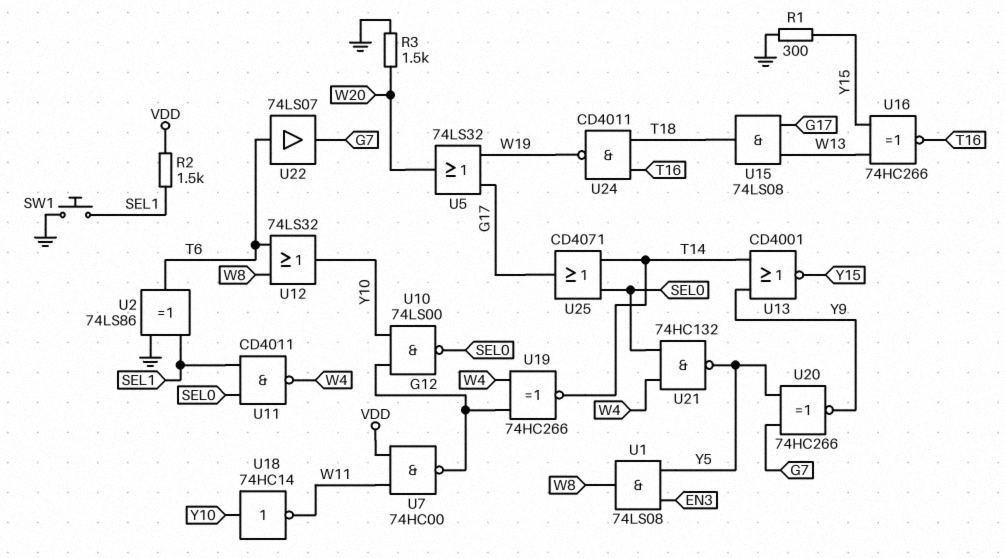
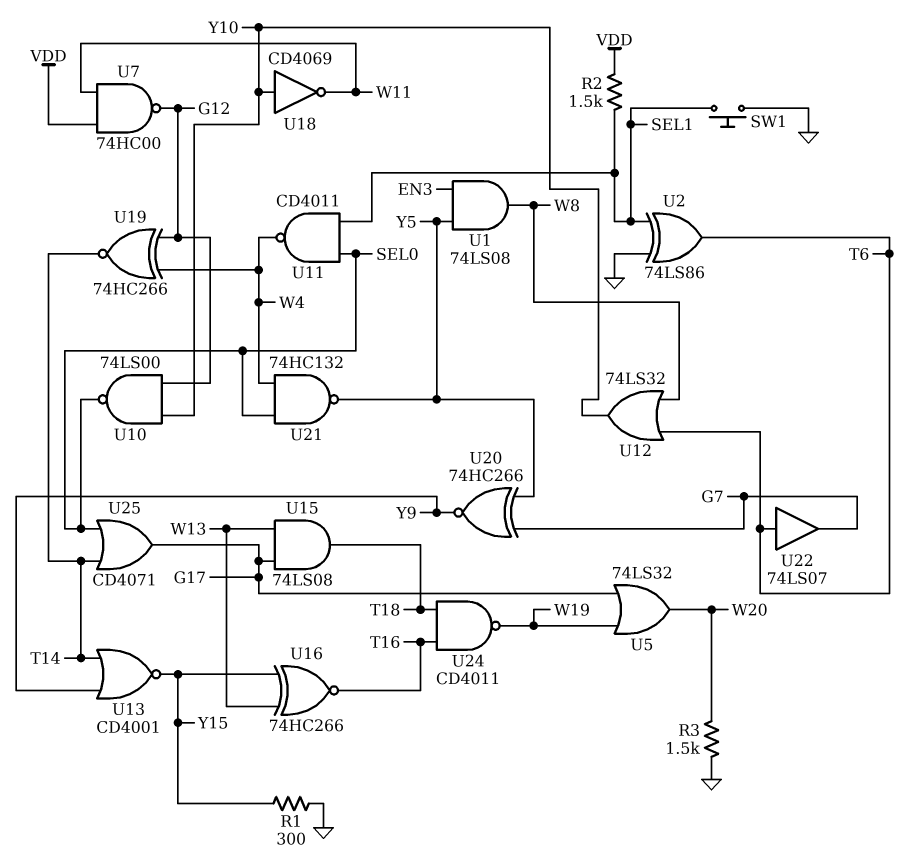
U18: NOT 74HC14 (in Y10, out W11) -> NOT CD4069 (in Y10, out W11)

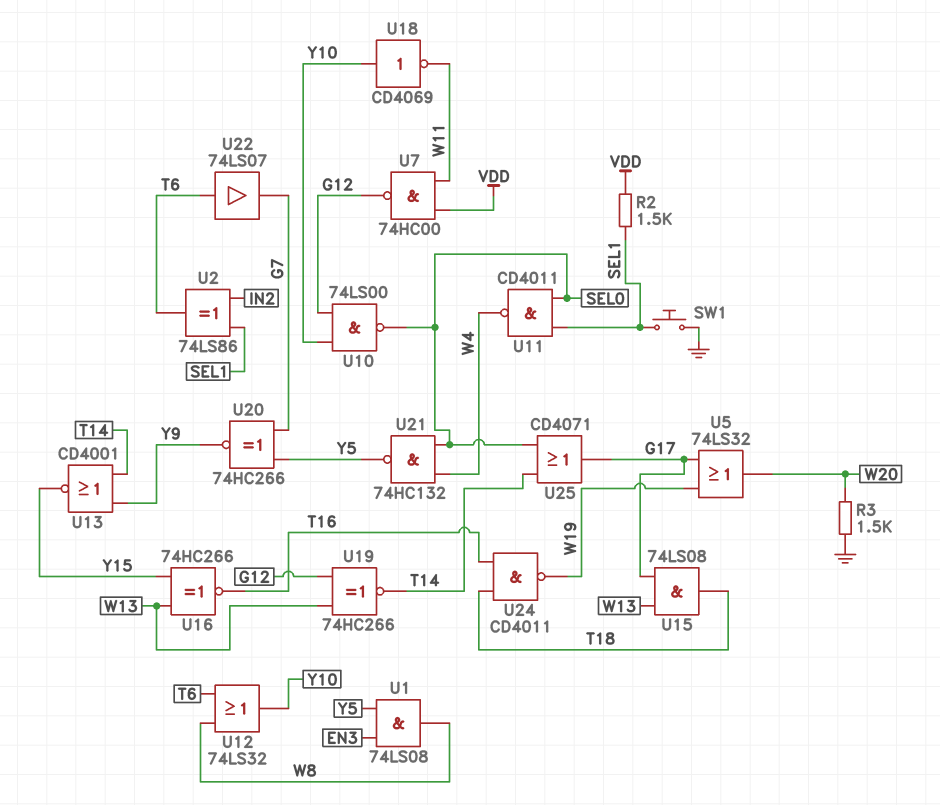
R1: 300 (GND, Y15) -> none
U2: XOR 74LS86 (in GND, in SEL1, out T6) -> XOR 74LS86 (in IN2, in SEL1, out T6)
U19: XNOR 74HC266 (in G12, in W4, out T14) -> XNOR 74HC266 (in G12, in W13, out T14)

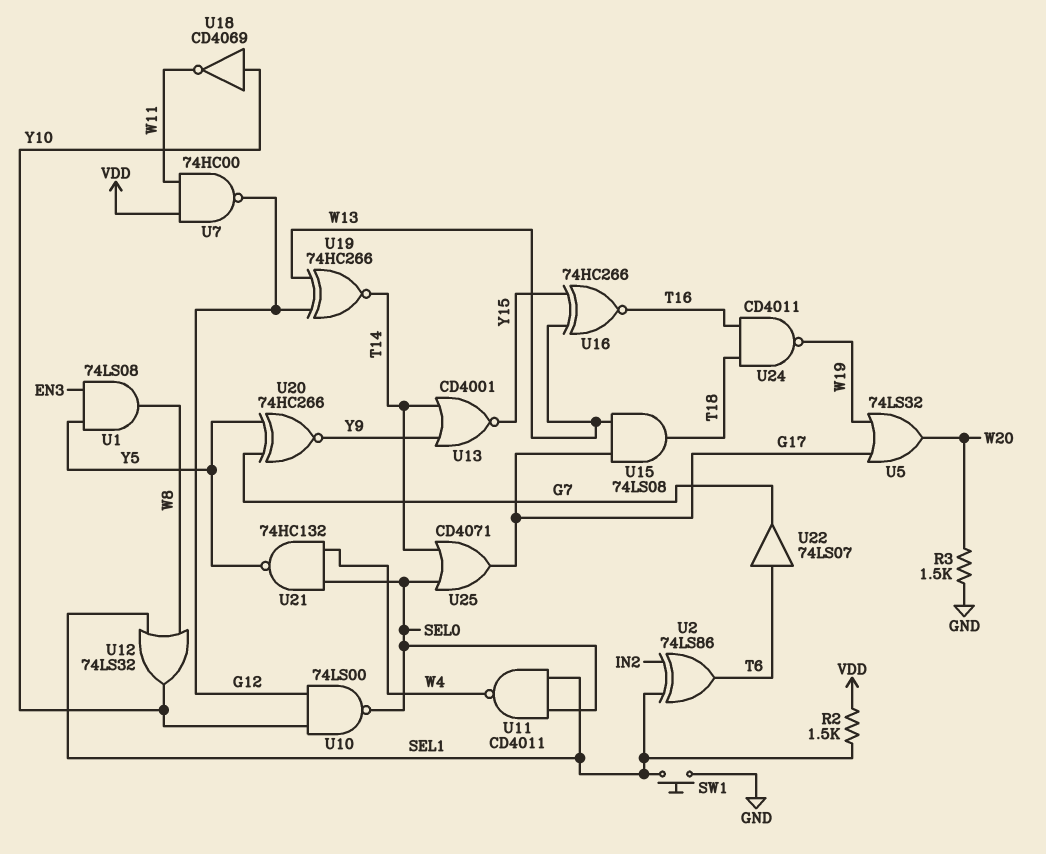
U12: OR 74LS32 (in T6, in W8, out Y10) -> OR 74LS32 (in SEL1, in W8, out Y10)

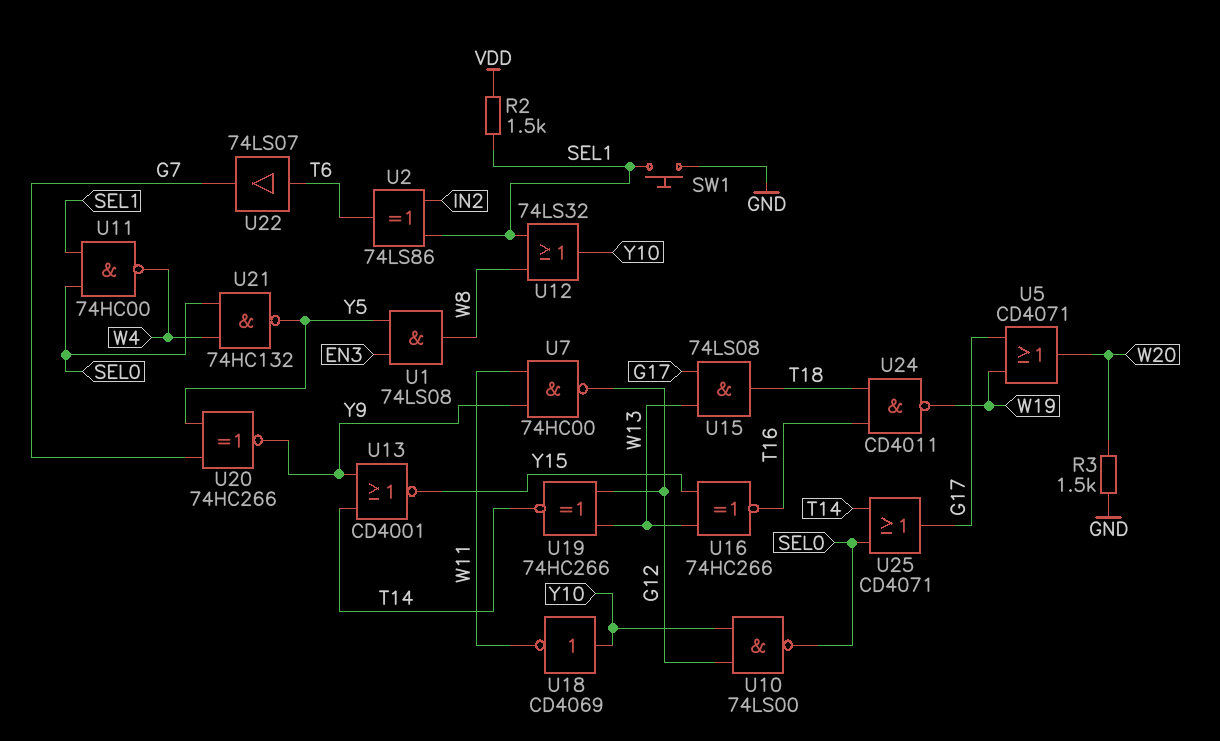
U5: OR 74LS32 (in G17, in W19, out W20) -> OR CD4071 (in G17, in W19, out W20)
U7: NAND 74HC00 (in VDD, in W11, out G12) -> NAND 74HC00 (in W11, in Y9, out G12)
U11: NAND CD4011 (in SEL0, in SEL1, out W4) -> NAND 74HC00 (in SEL0, in SEL1, out W4)

